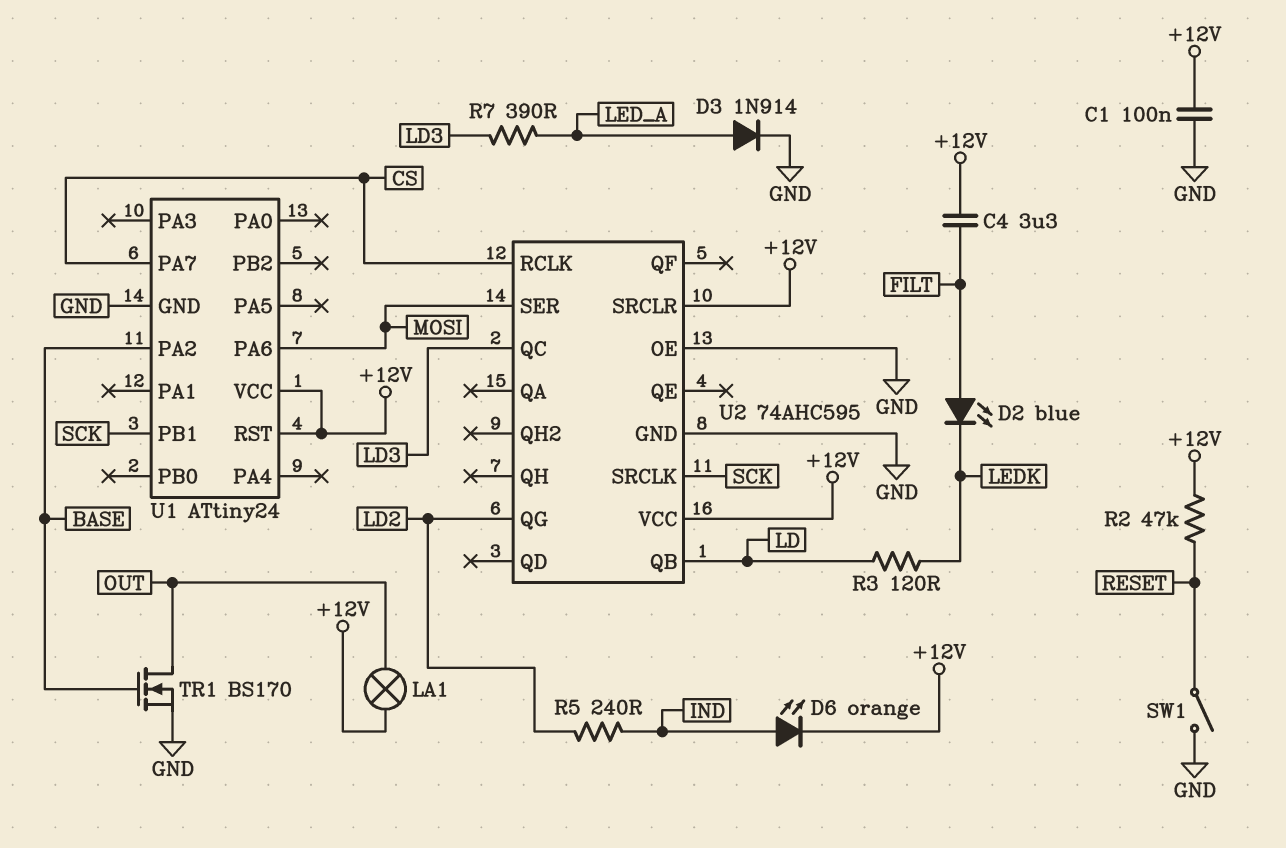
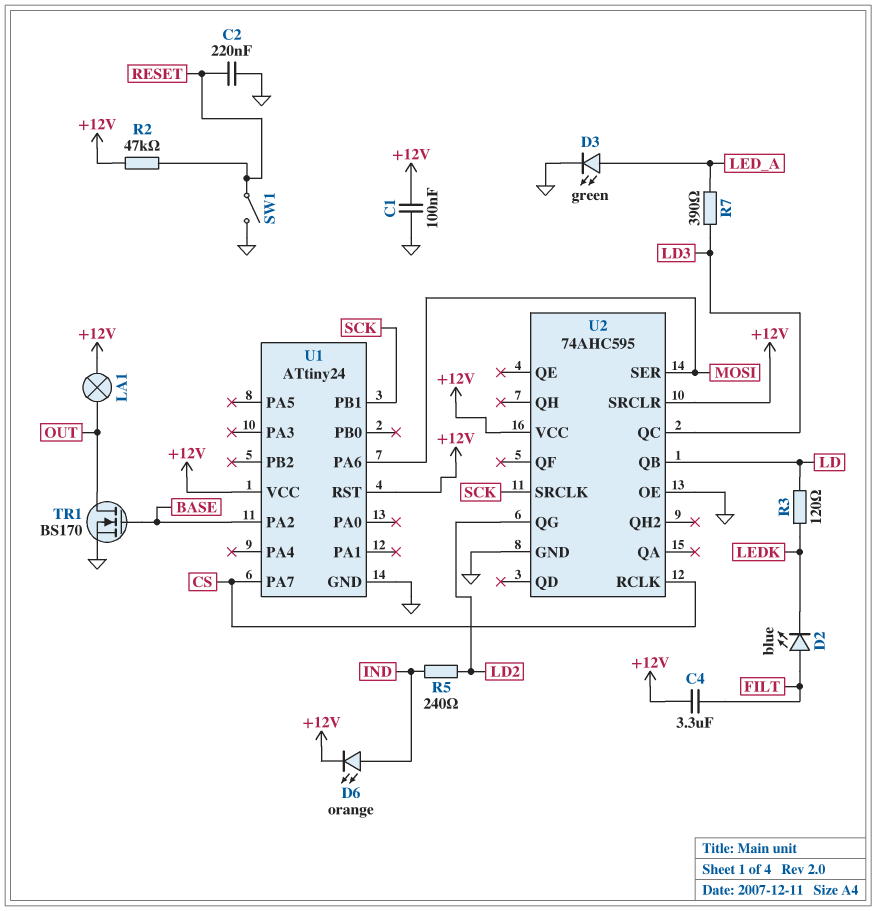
C2: none -> 220nF (GND, RESET)
D3: diode 1N914 (A LED_A, K GND) -> LED green (A LED_A, K GND)

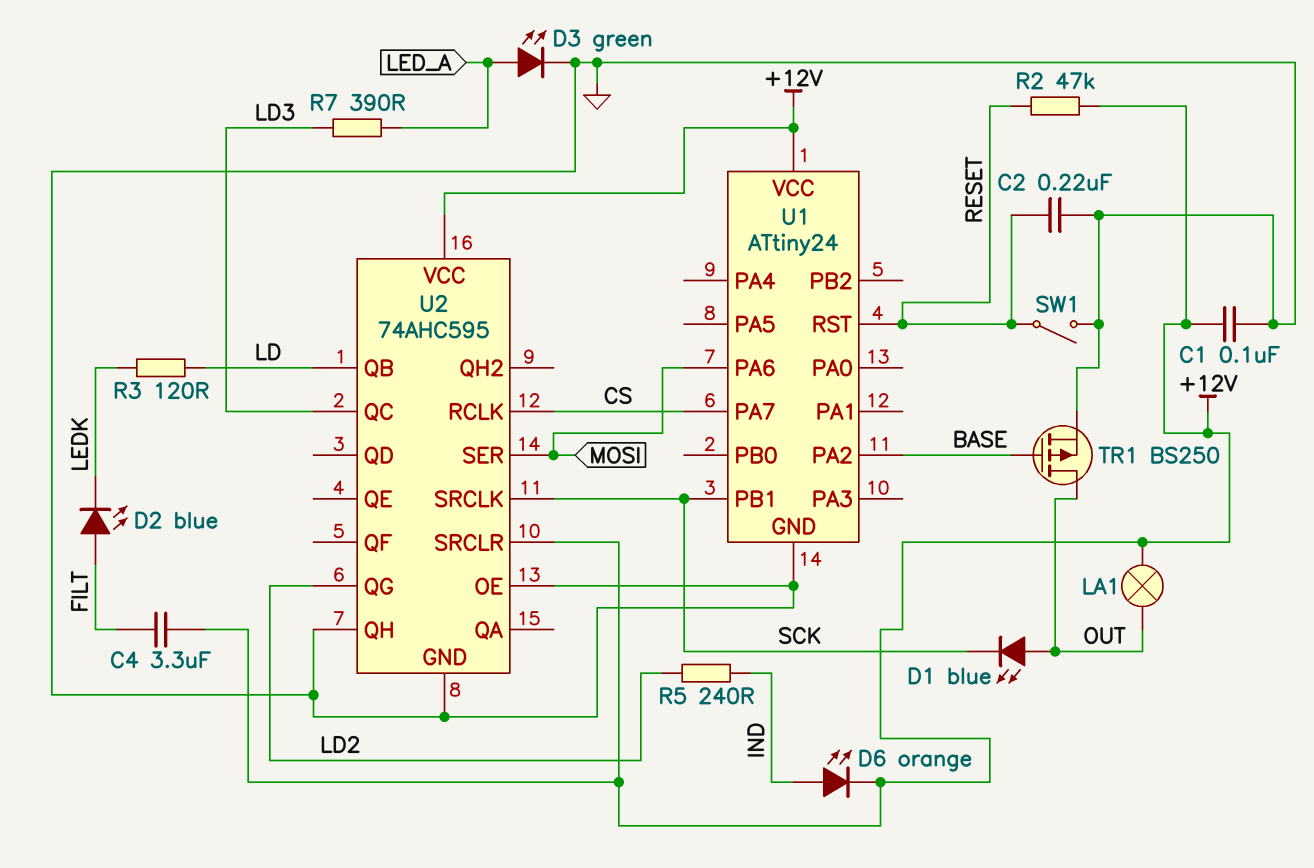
D1: none -> LED blue (A OUT, K SCK)
TR1: NMOS BS170 (G BASE, D OUT, S GND) -> PMOS BS250 (G BASE, D OUT, S GND)
U1 pin RST: +12V -> RESET
U2 pin QH: none -> GND

